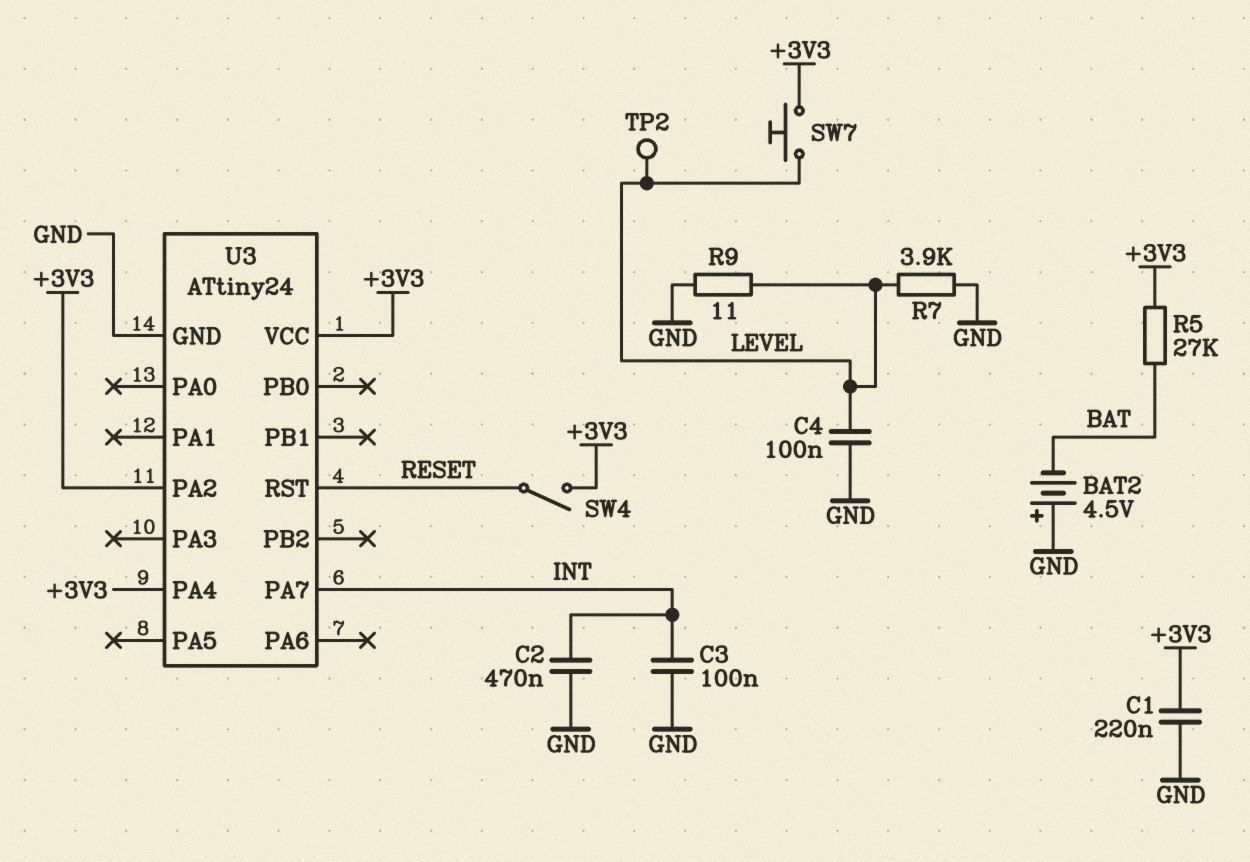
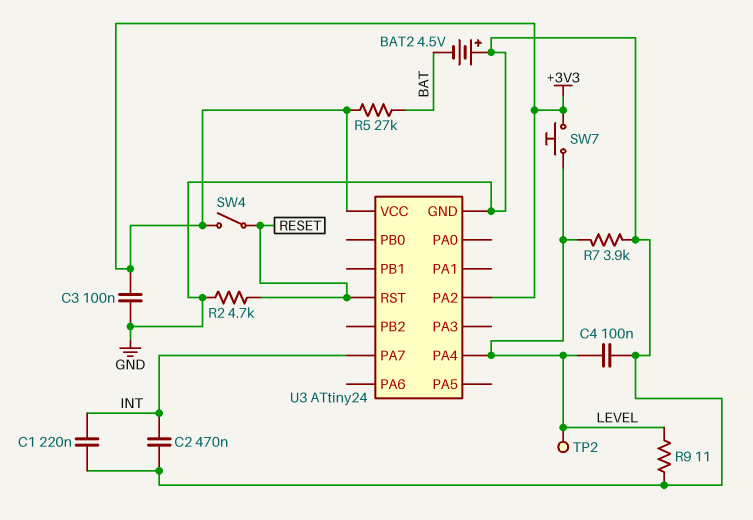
C1: 220nF (+3V3, GND) -> 220nF (GND, INT)
C3: 100nF (GND, INT) -> 100nF (+3V3, GND)
R2: none -> 4.7k (GND, RESET)
U3 pin PA4: +3V3 -> LEVEL

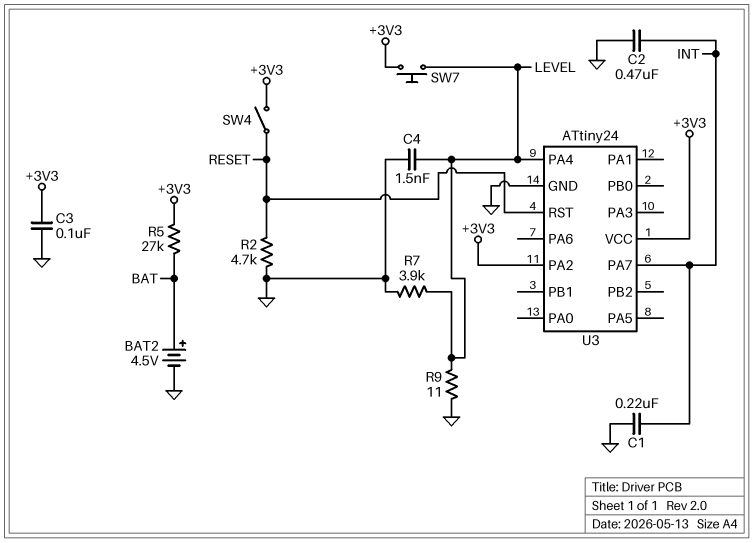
BAT2: 4.5V (plus GND, minus BAT) -> 4.5V (plus BAT, minus GND)
C4: 100nF (GND, LEVEL) -> 1.5nF (GND, LEVEL)
TP2: test point (LEVEL) -> none

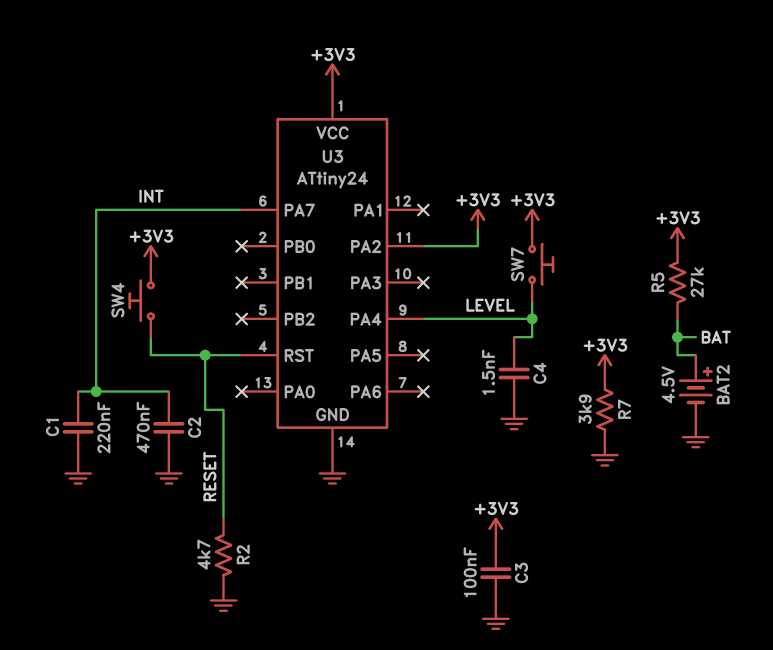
R7: 3.9k (GND, LEVEL) -> 3.9k (+3V3, GND)
R9: 11 (GND, LEVEL) -> none
SW4: switch (+3V3, RESET) -> button (+3V3, RESET)

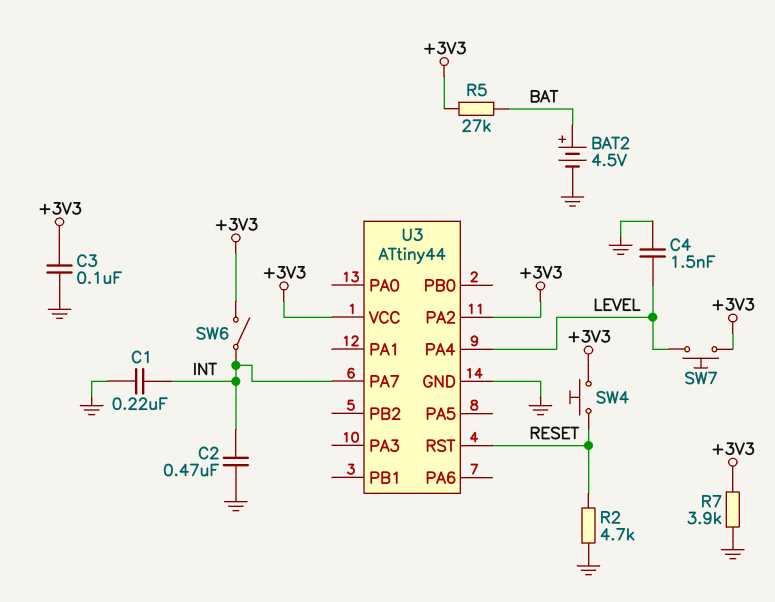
SW6: none -> switch (+3V3, INT)
U3: ATtiny24 -> ATtiny44

